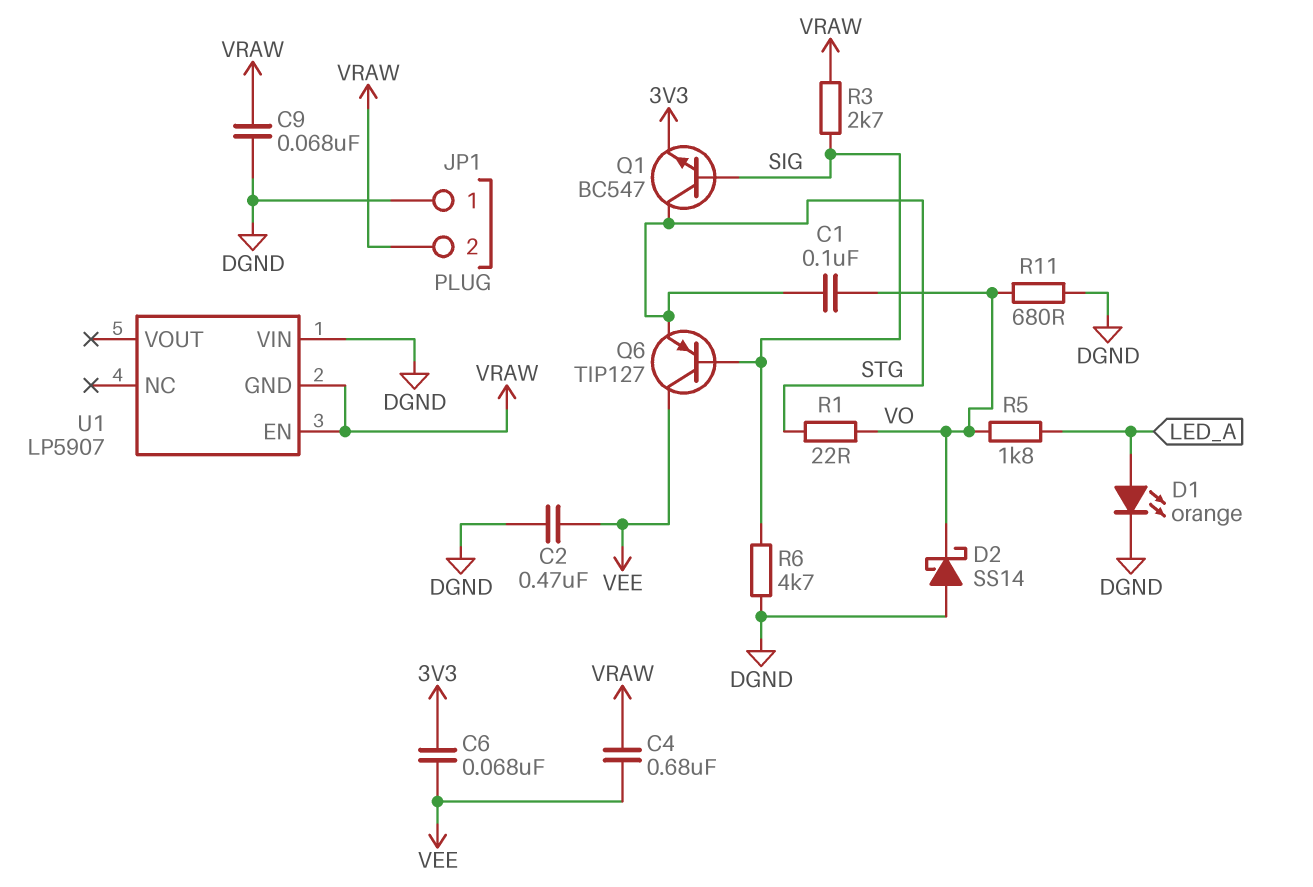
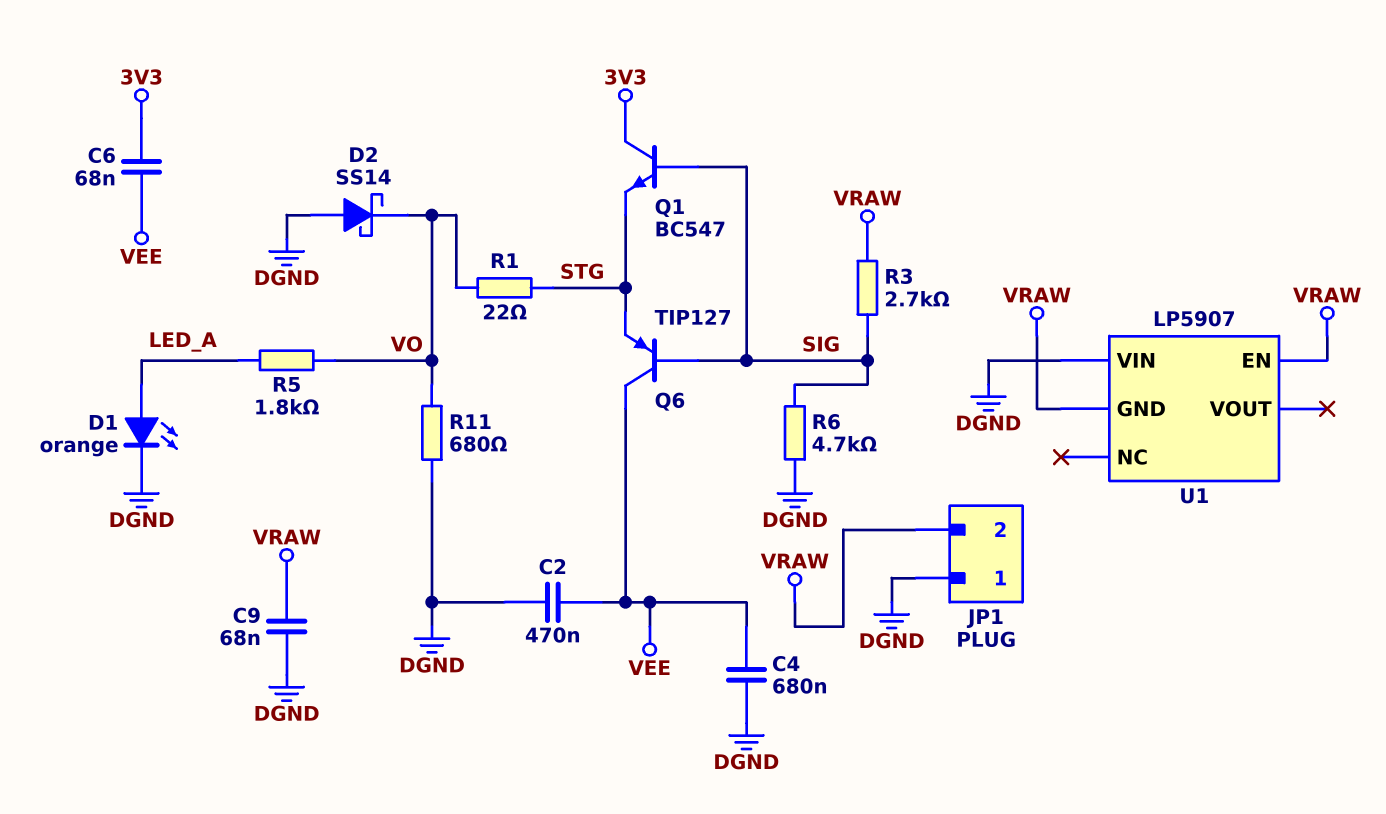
C1: 100nF (STG, VO) -> none
C4: 680nF (VEE, VRAW) -> 680nF (DGND, VEE)
Q1: NPN BC547 (B SIG, C STG, E 3V3) -> NPN BC547 (B SIG, C 3V3, E STG)

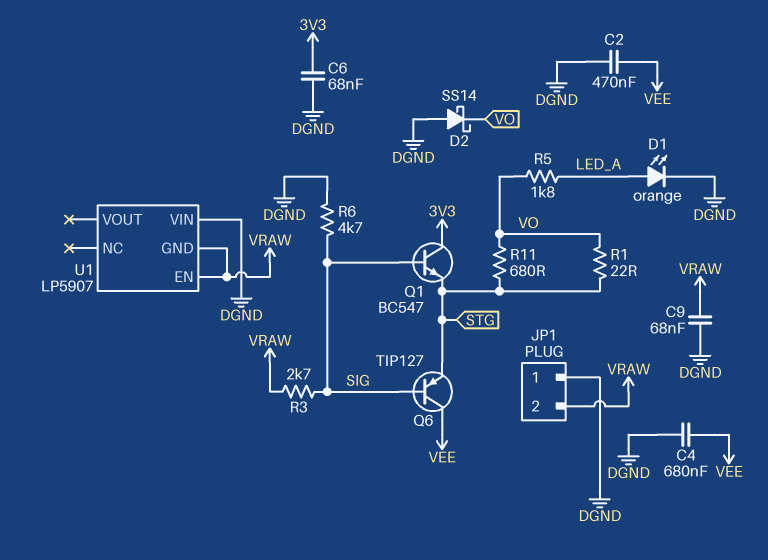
C6: 68nF (3V3, VEE) -> 68nF (3V3, DGND)
R11: 680 (DGND, VO) -> 680 (STG, VO)

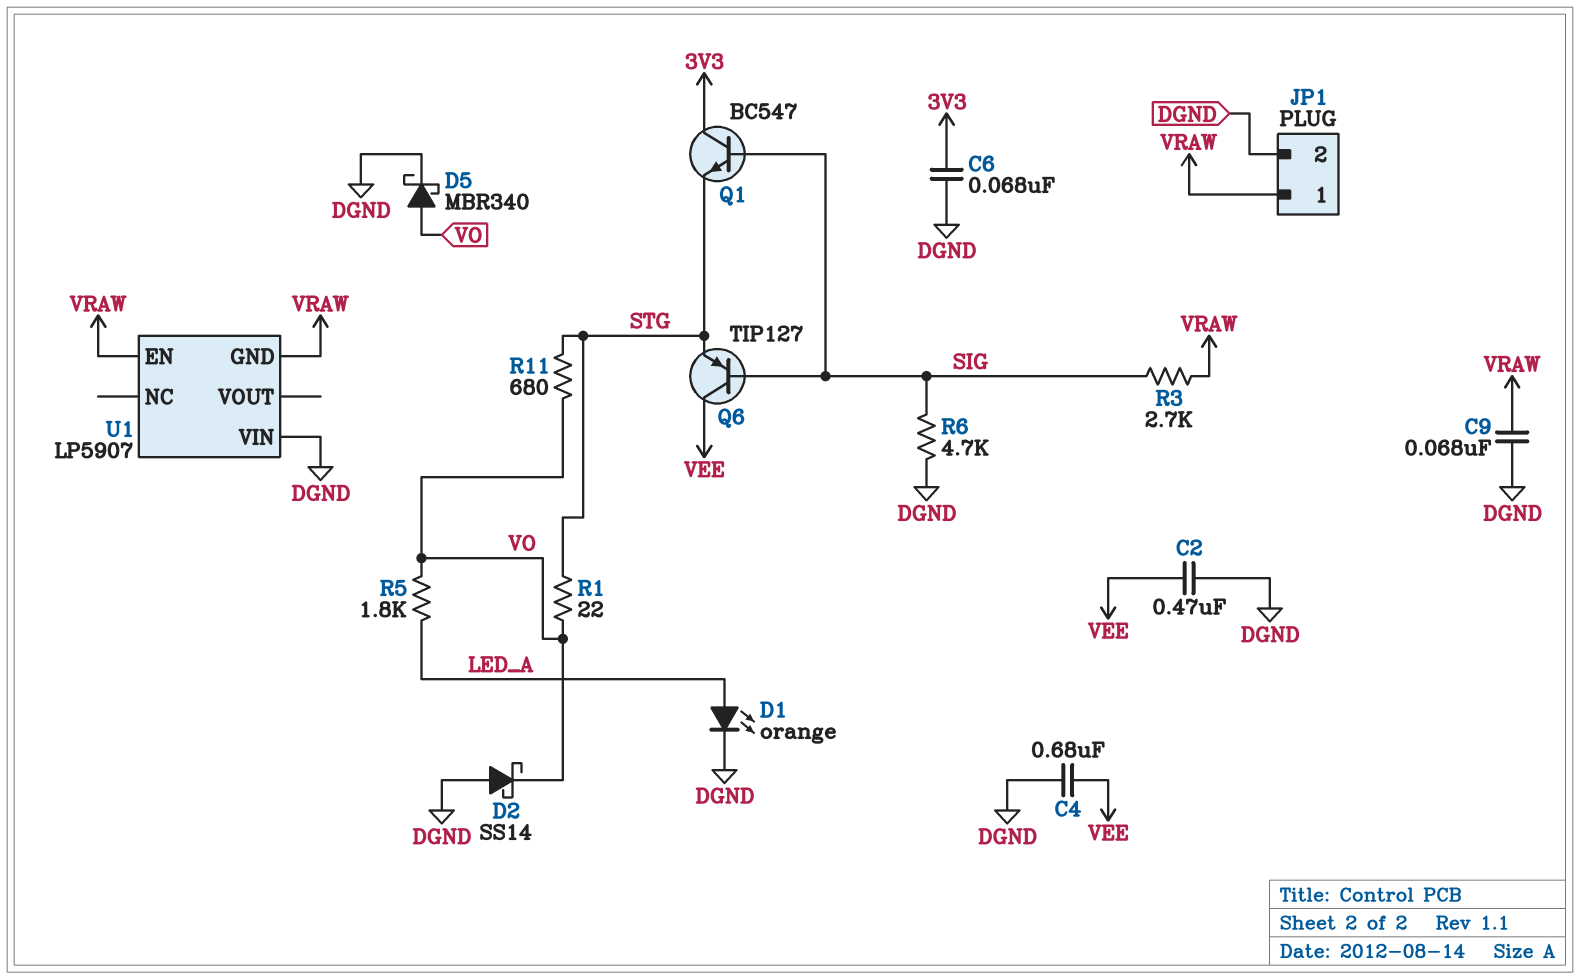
D5: none -> schottky MBR340 (A VO, K DGND)
JP1 pin 1: DGND -> VRAW
JP1 pin 2: VRAW -> DGND

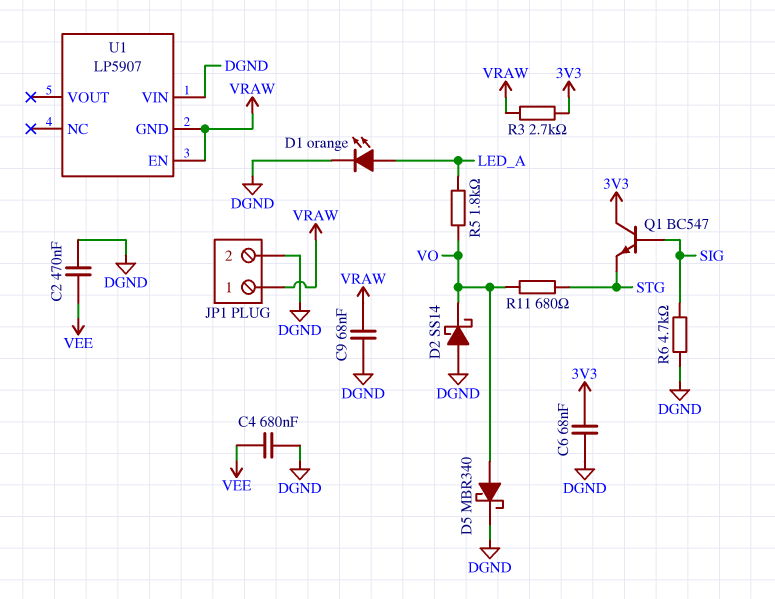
Q6: PNP TIP127 (B SIG, C VEE, E STG) -> none
R1: 22 (STG, VO) -> none
R3: 2.7k (SIG, VRAW) -> 2.7k (3V3, VRAW)

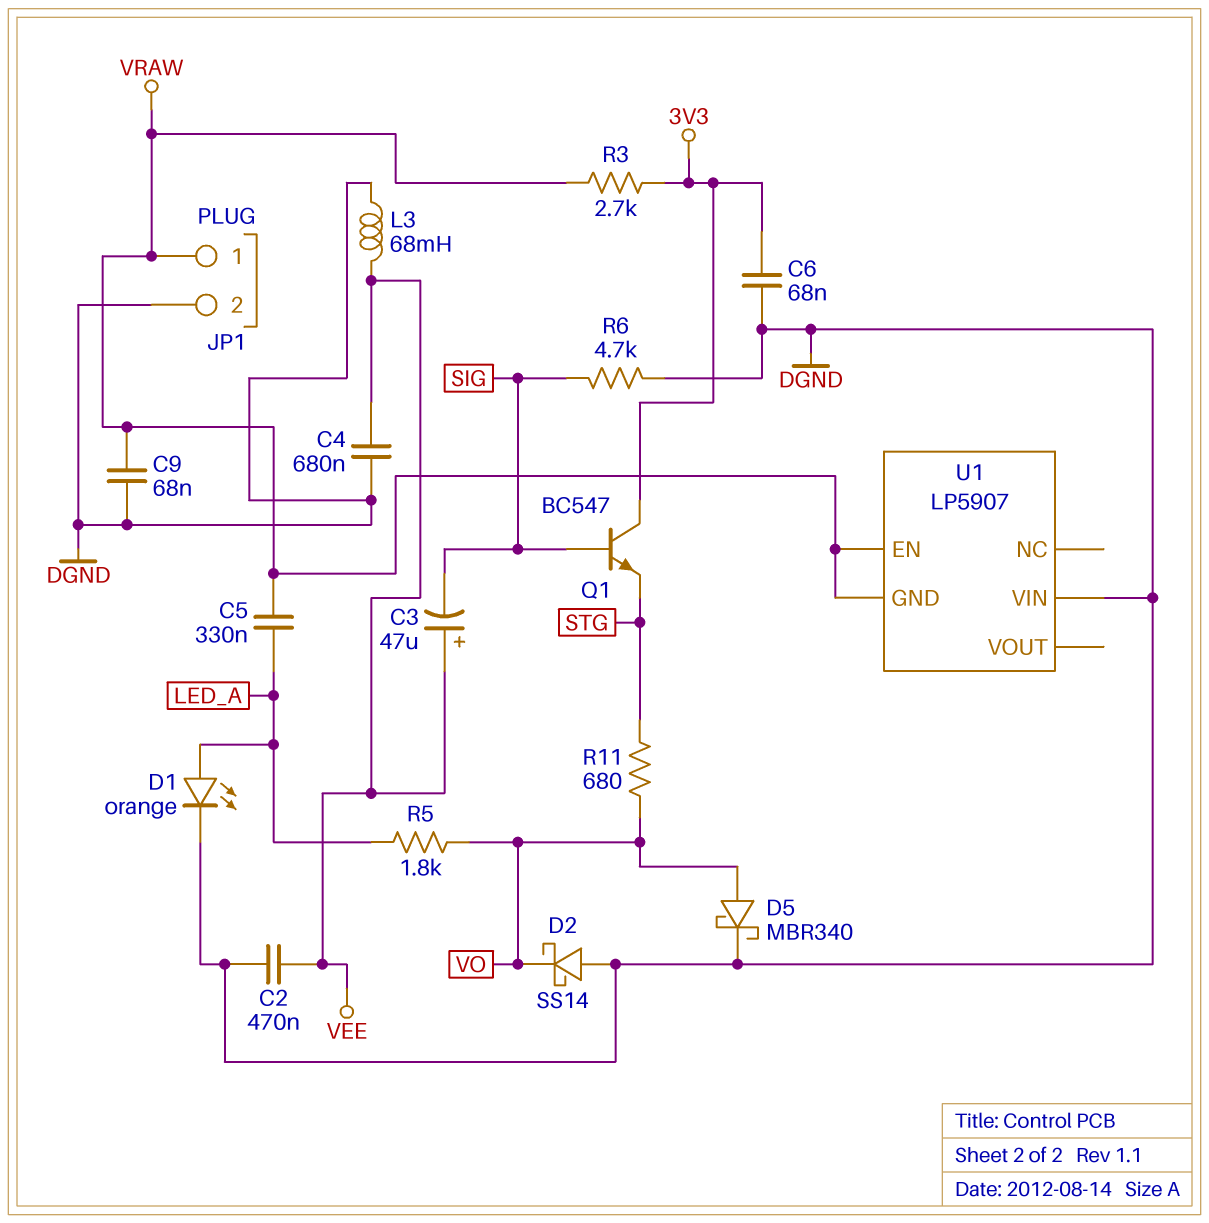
C3: none -> 47uF (plus VEE, minus SIG)
C5: none -> 330nF (LED_A, VRAW)
L3: none -> 68mH (DGND, VEE)

